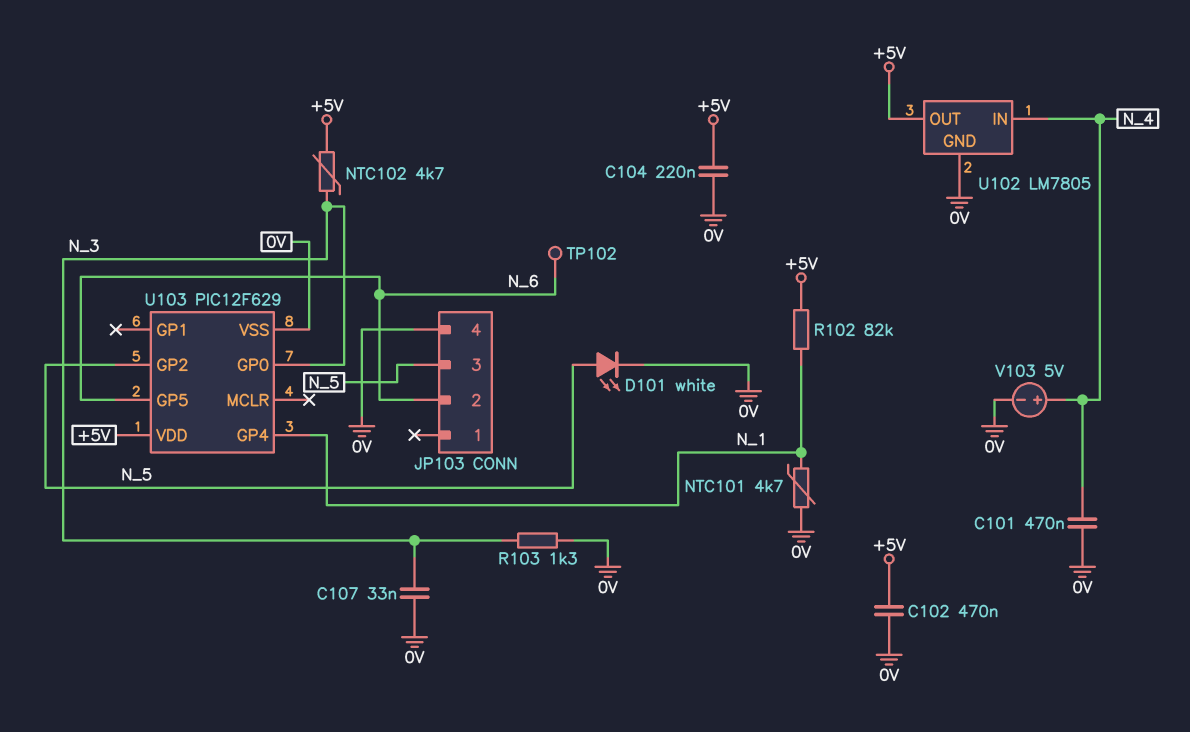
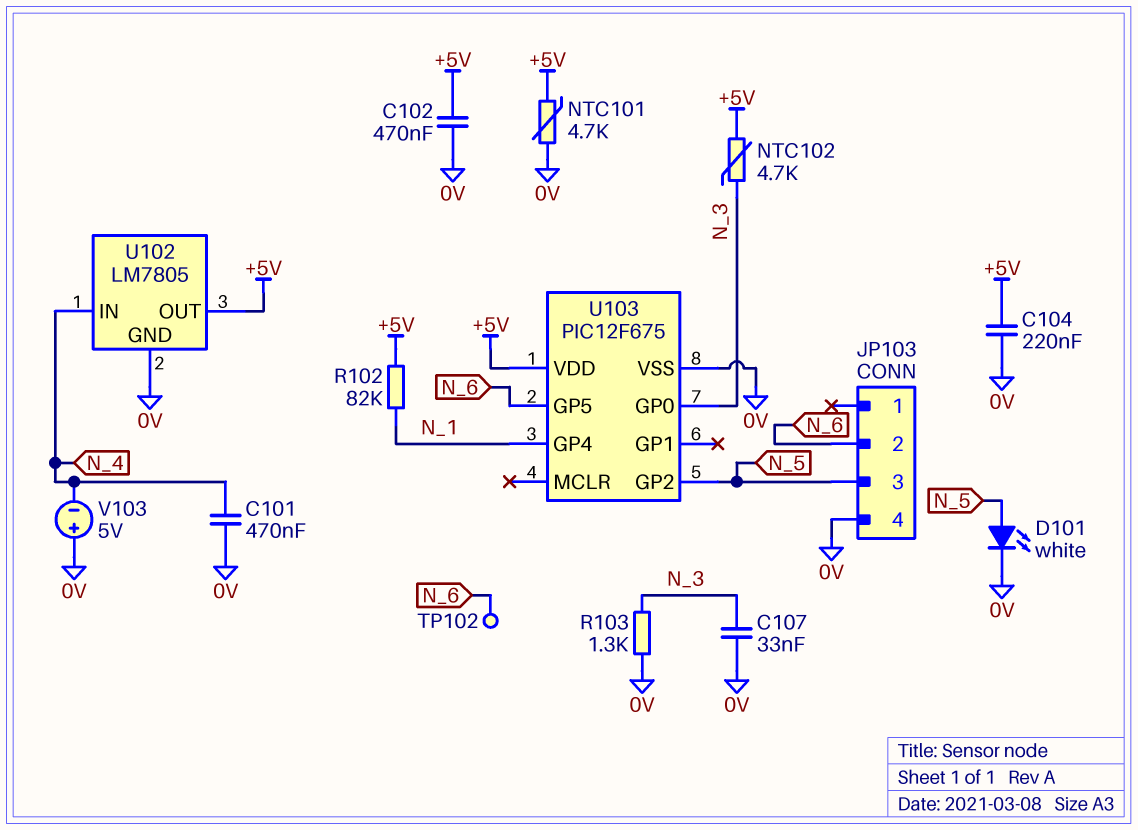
NTC101: 4.7k (0V, N_1) -> 4.7k (+5V, 0V)
U103: PIC12F629 -> PIC12F675
V103: 5V (plus N_4, minus 0V) -> 5V (plus 0V, minus N_4)

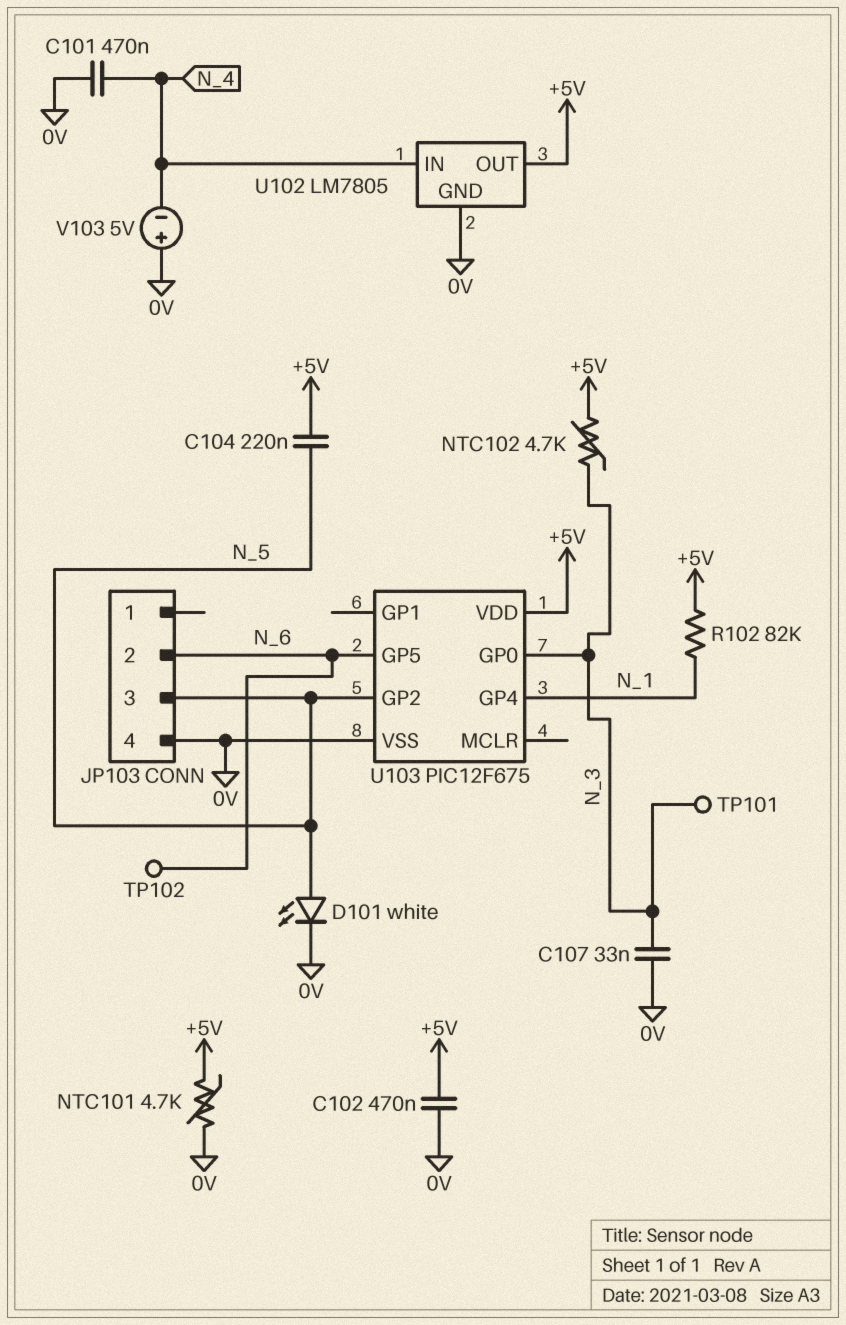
C104: 220nF (+5V, 0V) -> 220nF (+5V, N_5)
R103: 1.3k (0V, N_3) -> none
TP101: none -> test point (N_3)

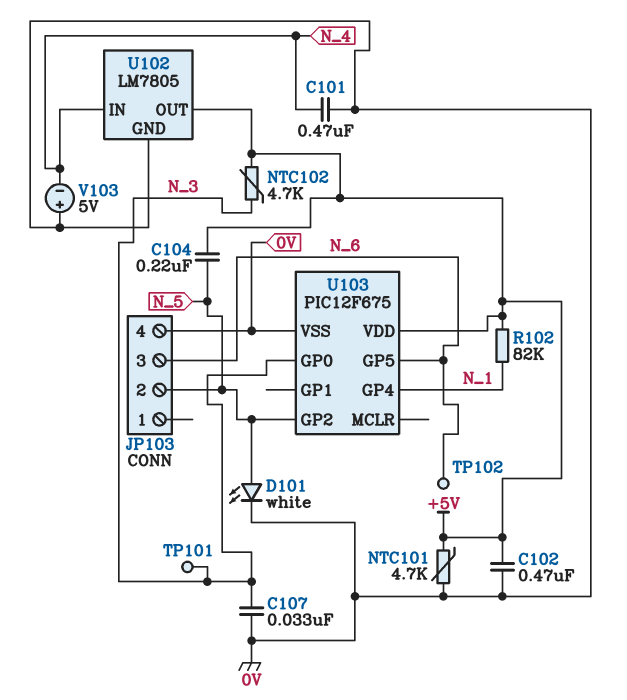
JP103 pin 2: N_6 -> N_5
JP103 pin 3: N_5 -> N_6

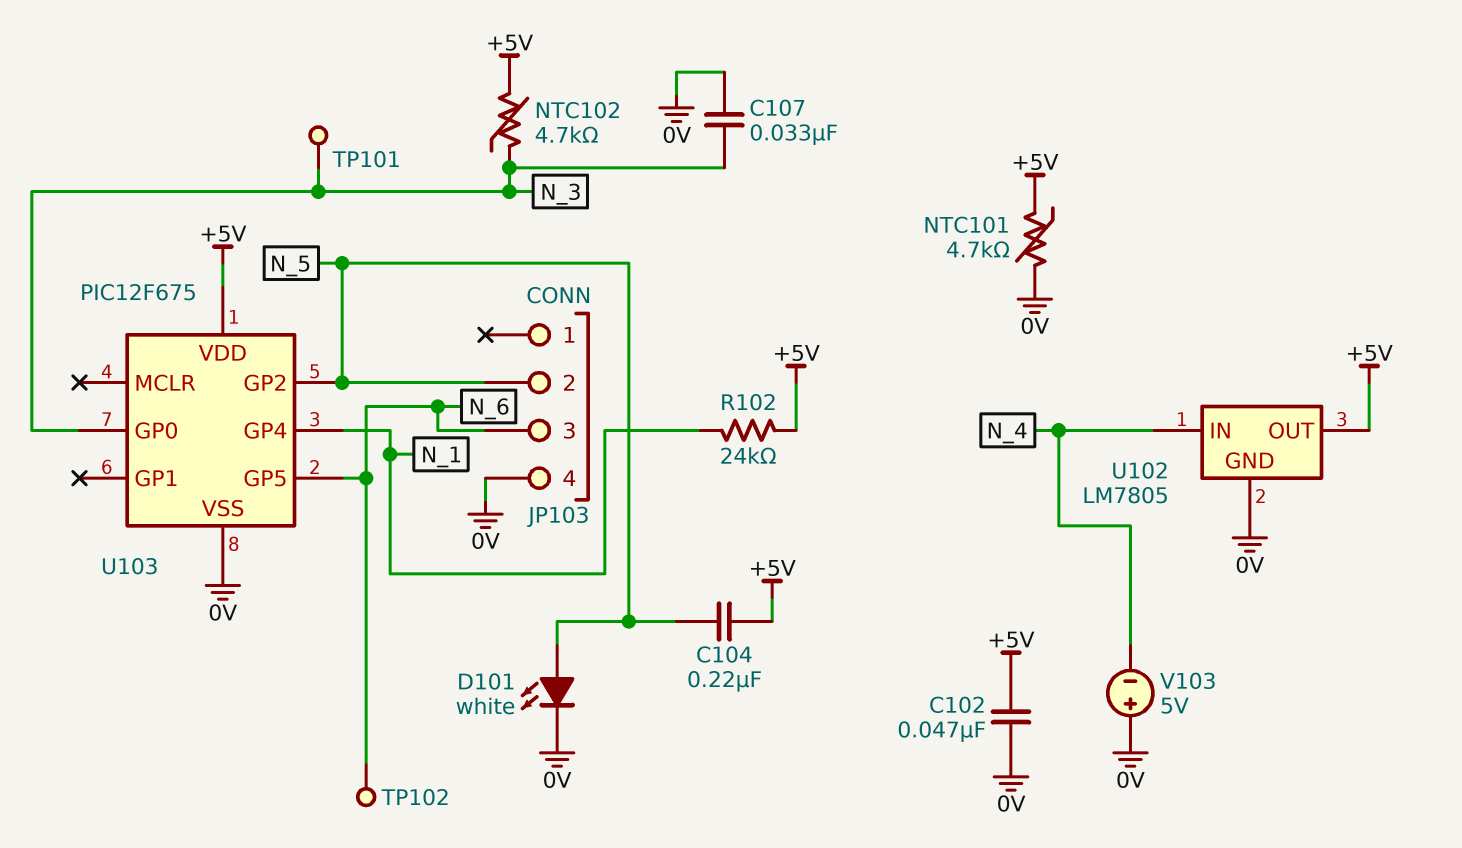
C101: 470nF (0V, N_4) -> none
C102: 470nF (+5V, 0V) -> 47nF (+5V, 0V)
R102: 82k (+5V, N_1) -> 24k (+5V, N_1)

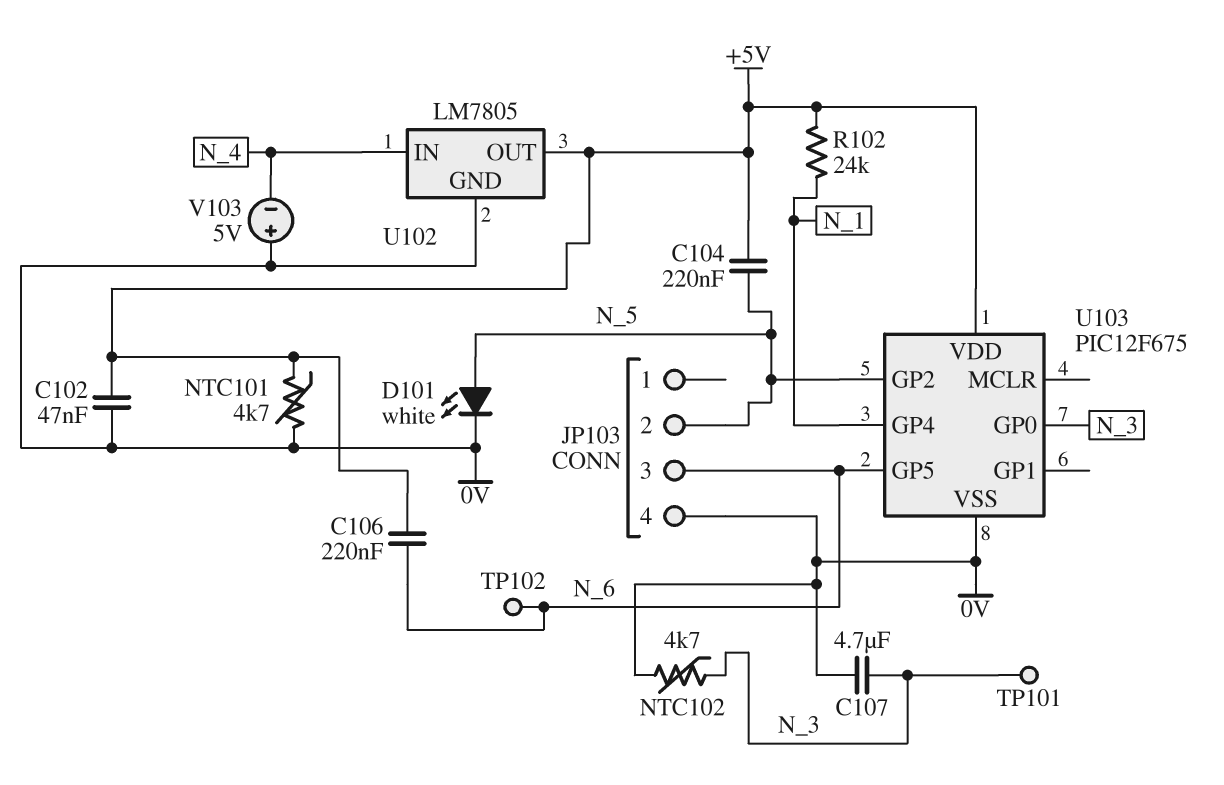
C106: none -> 220nF (+5V, N_6)
C107: 33nF (0V, N_3) -> 4.7uF (0V, N_3)
NTC102: 4.7k (+5V, N_3) -> 4.7k (0V, N_3)

